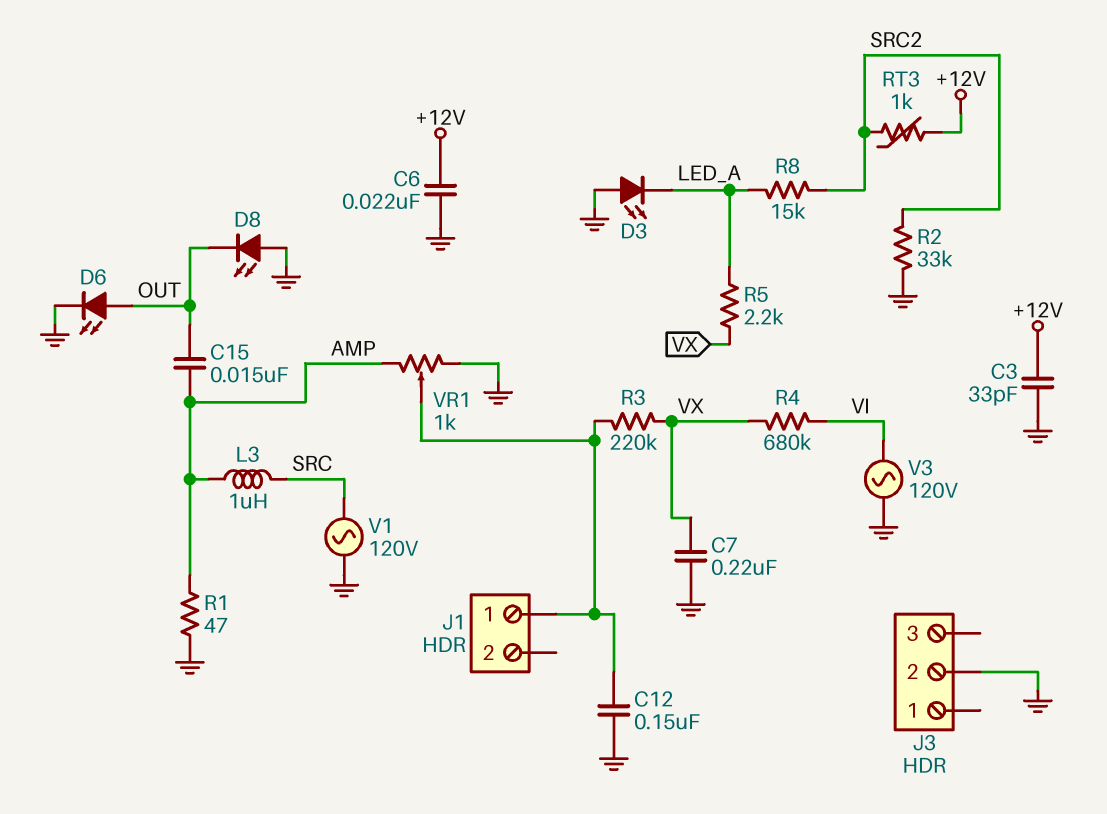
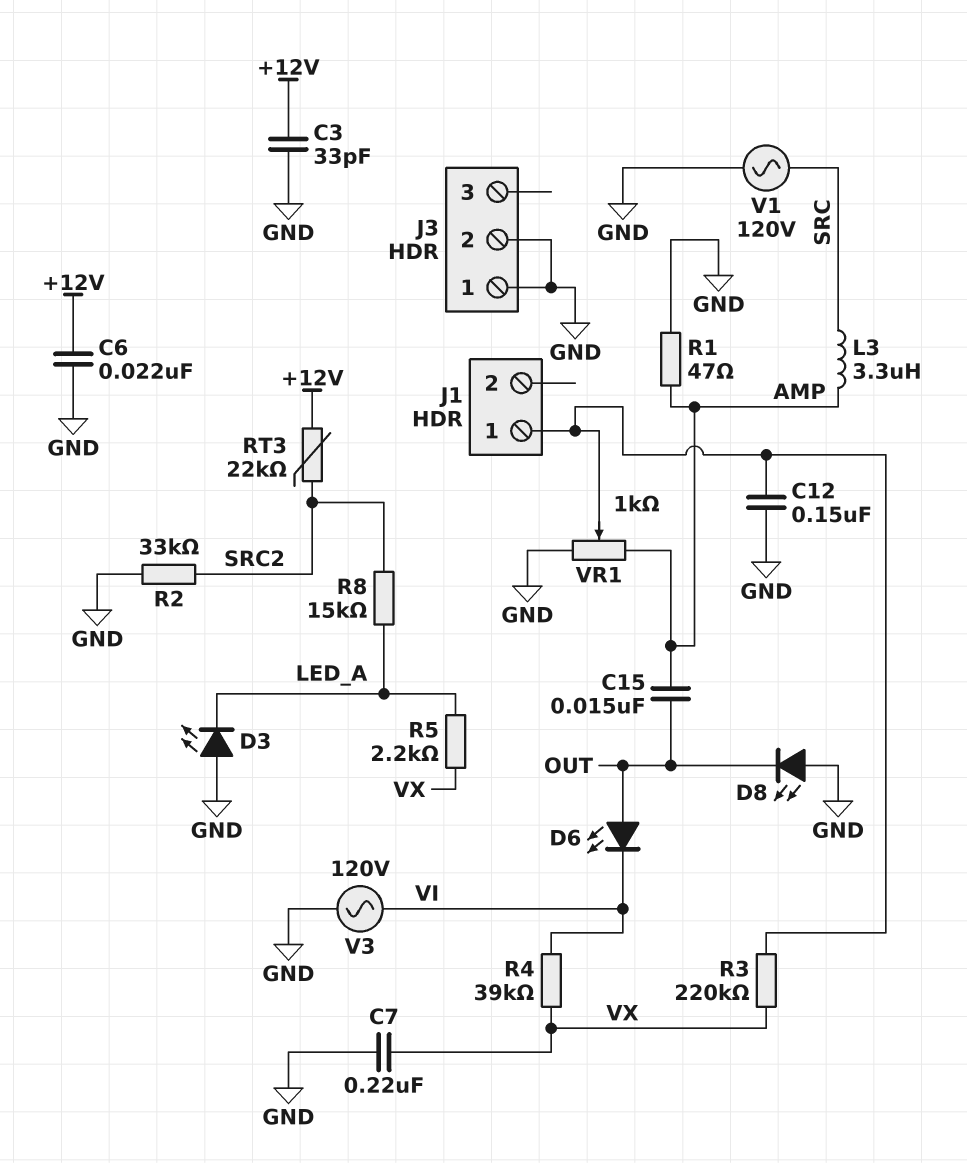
D6: LED (A OUT, K GND) -> LED (A OUT, K VI)
J3 pin 1: none -> GND
L3: 1uH (AMP, SRC) -> 3.3uH (AMP, SRC)
R4: 680k (VI, VX) -> 39k (VI, VX)
RT3: 1k (+12V, SRC2) -> 22k (+12V, SRC2)

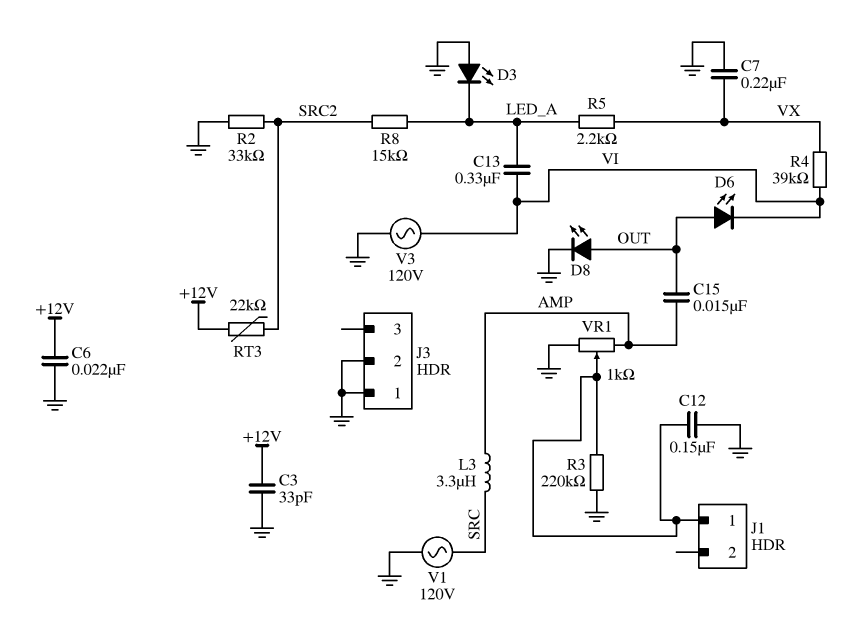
C13: none -> 330nF (LED_A, VI)
D8: LED (A GND, K OUT) -> LED (A OUT, K GND)
R1: 47 (AMP, GND) -> none
R3: 220k (J1/1, VX) -> 220k (GND, J1/1)

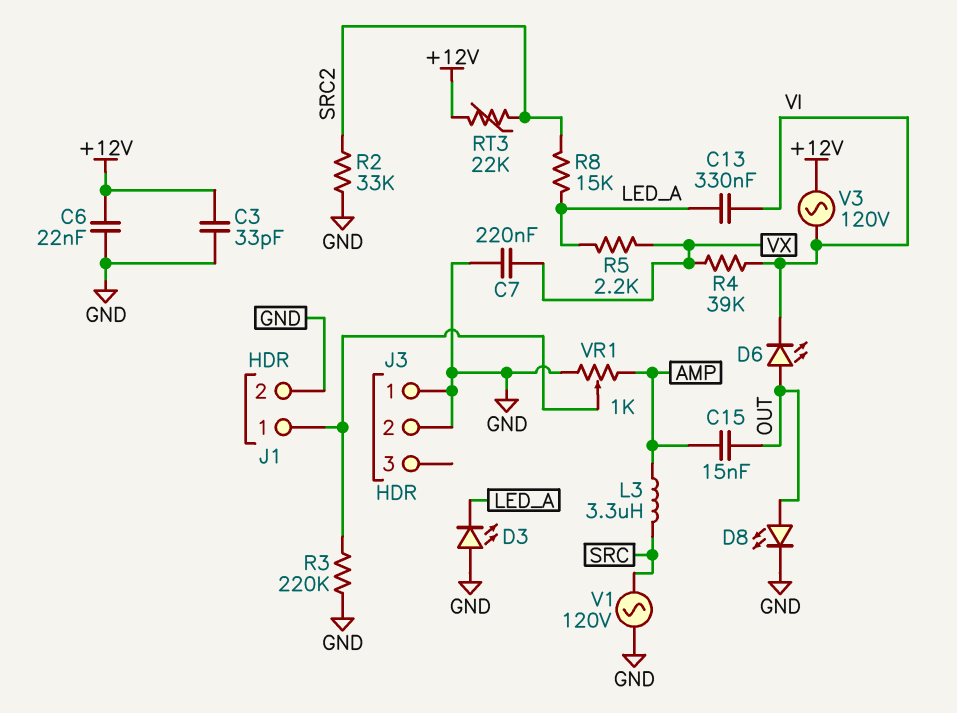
C12: 150nF (GND, J1/1) -> none
J1 pin 2: none -> GND
V3: AC 120V (GND, VI) -> AC 120V (+12V, VI)

